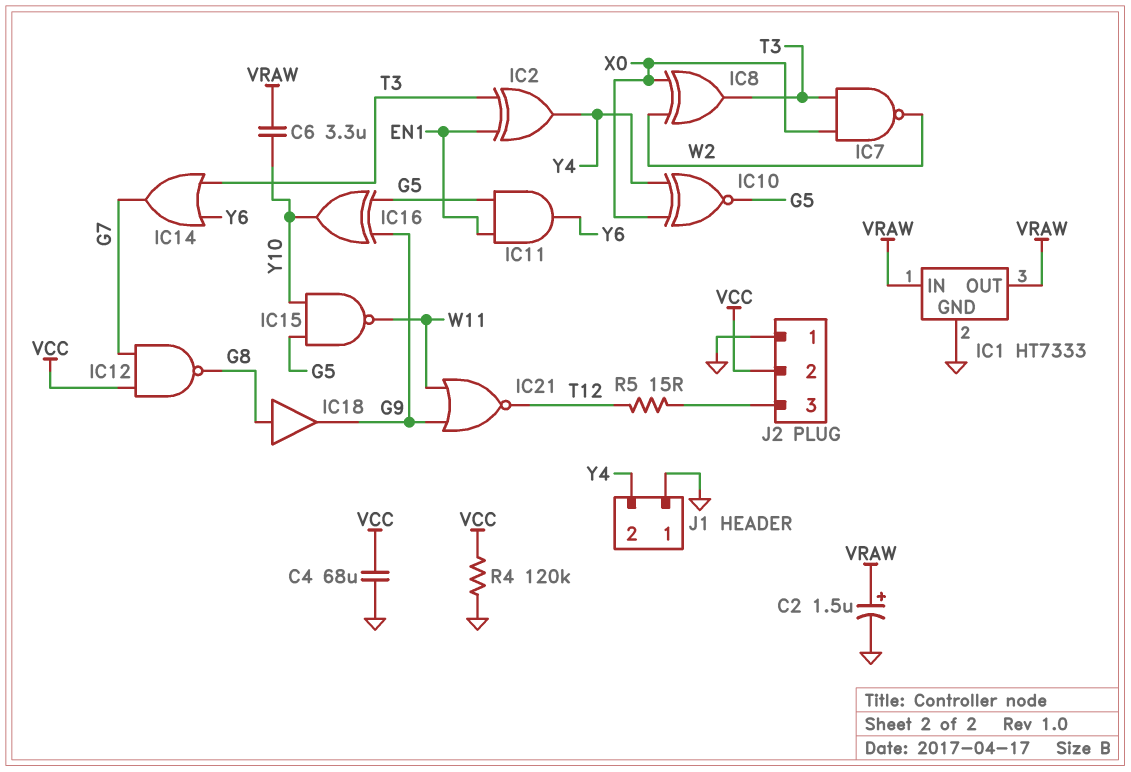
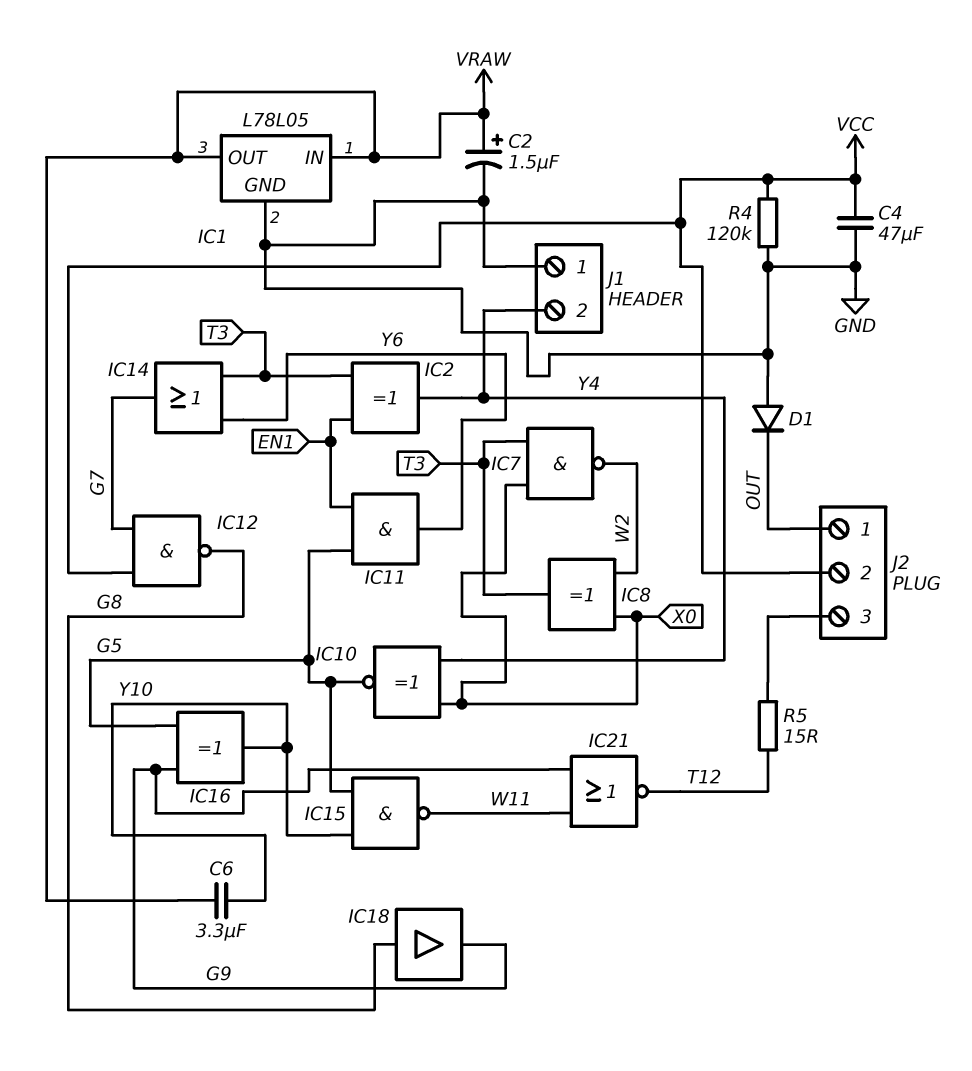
C4: 68uF (GND, VCC) -> 47uF (GND, VCC)
D1: none -> diode (A GND, K OUT)
IC1: HT7333 -> L78L05
J2 pin 1: GND -> OUT

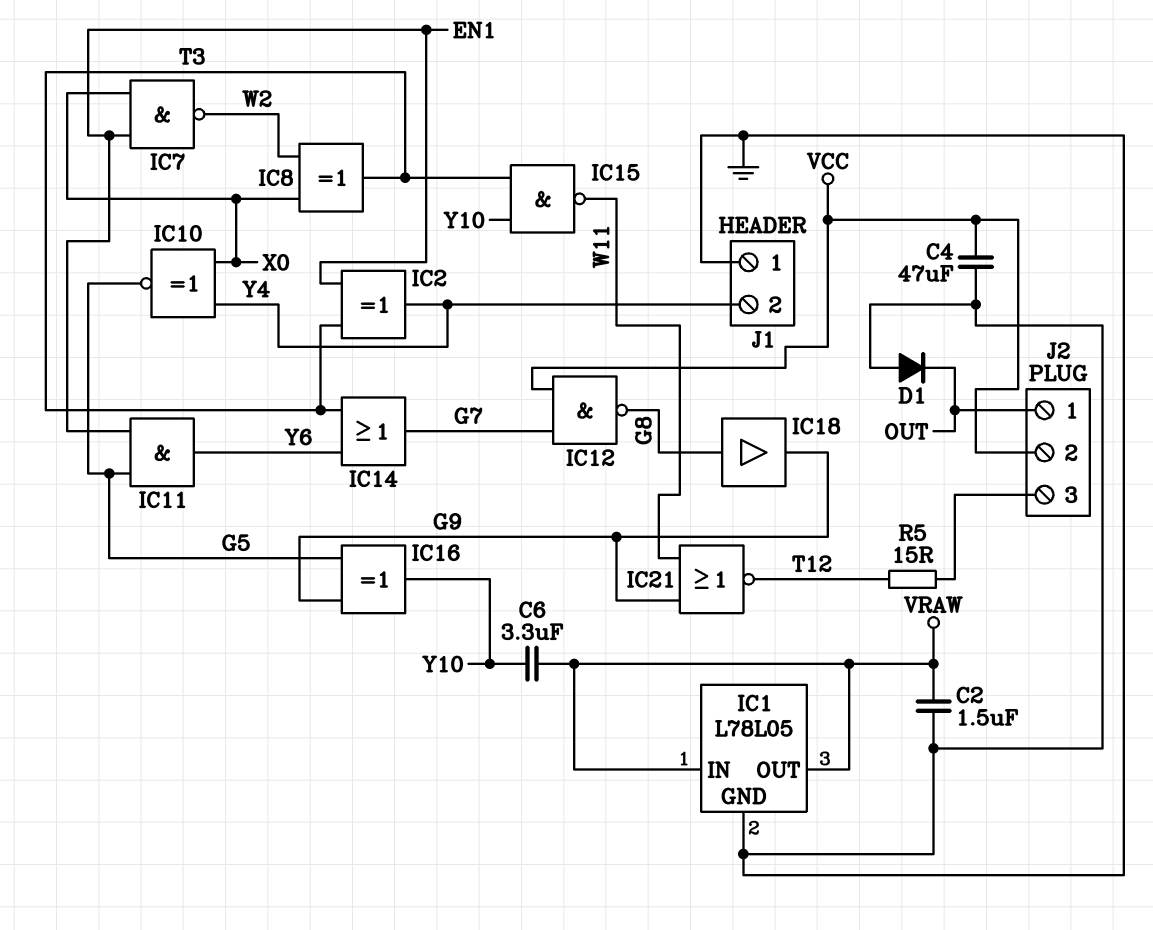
C2: 1.5uF (plus VRAW, minus GND) -> 1.5uF (GND, VRAW)
IC7: NAND (in T3, in X0, out W2) -> NAND (in EN1, in X0, out W2)
IC15: NAND (in G5, in Y10, out W11) -> NAND (in T3, in Y10, out W11)
R4: 120k (GND, VCC) -> none

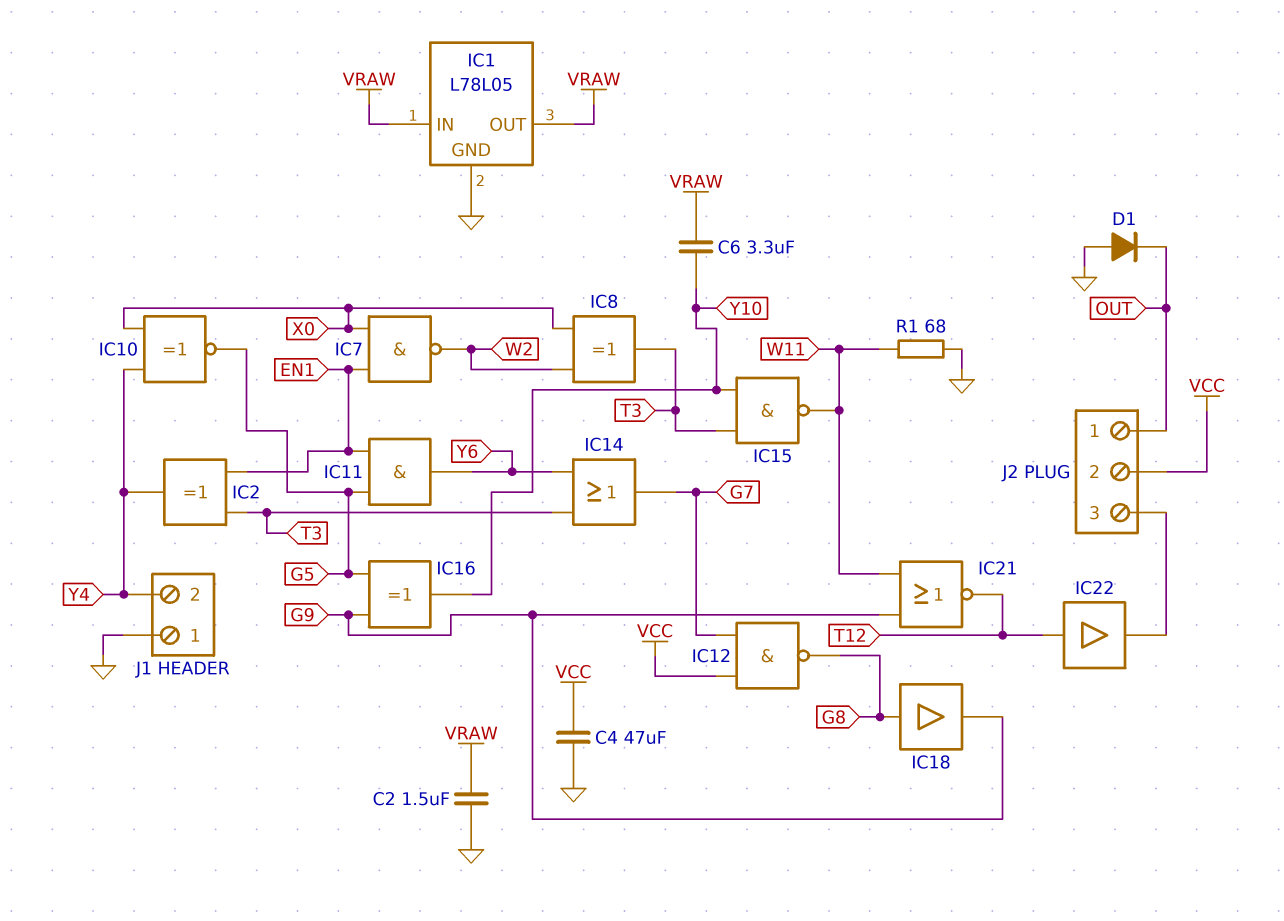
IC22: none -> buffer (in T12, out J2/3)
R1: none -> 68 (GND, W11)
R5: 15 (J2/3, T12) -> none

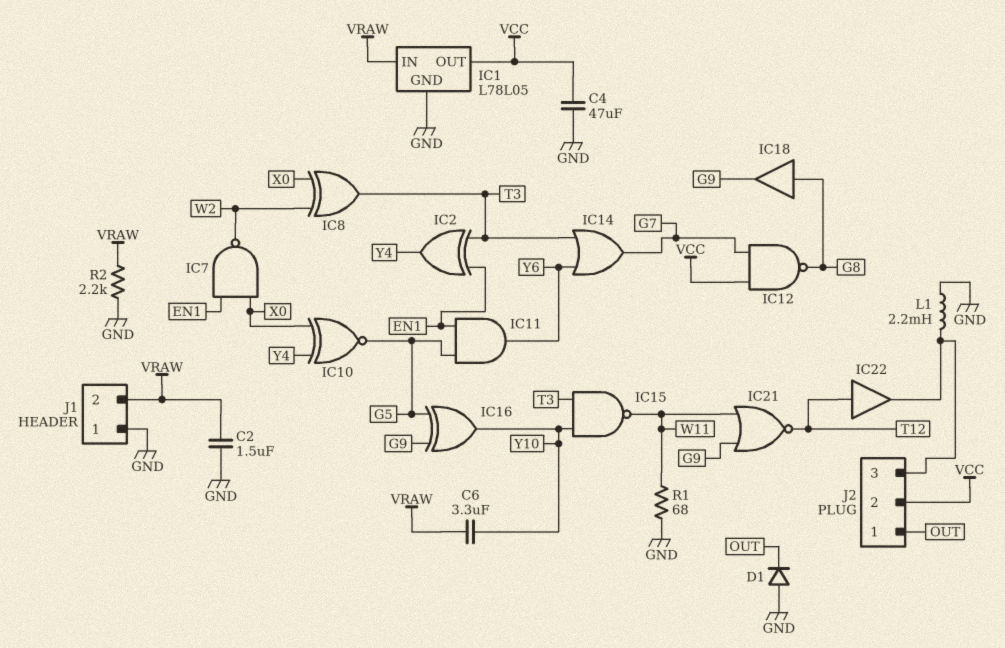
IC1 pin OUT: VRAW -> VCC
J1 pin 2: Y4 -> VRAW
L1: none -> 2.2mH (GND, J2/3)
R2: none -> 2.2k (GND, VRAW)

